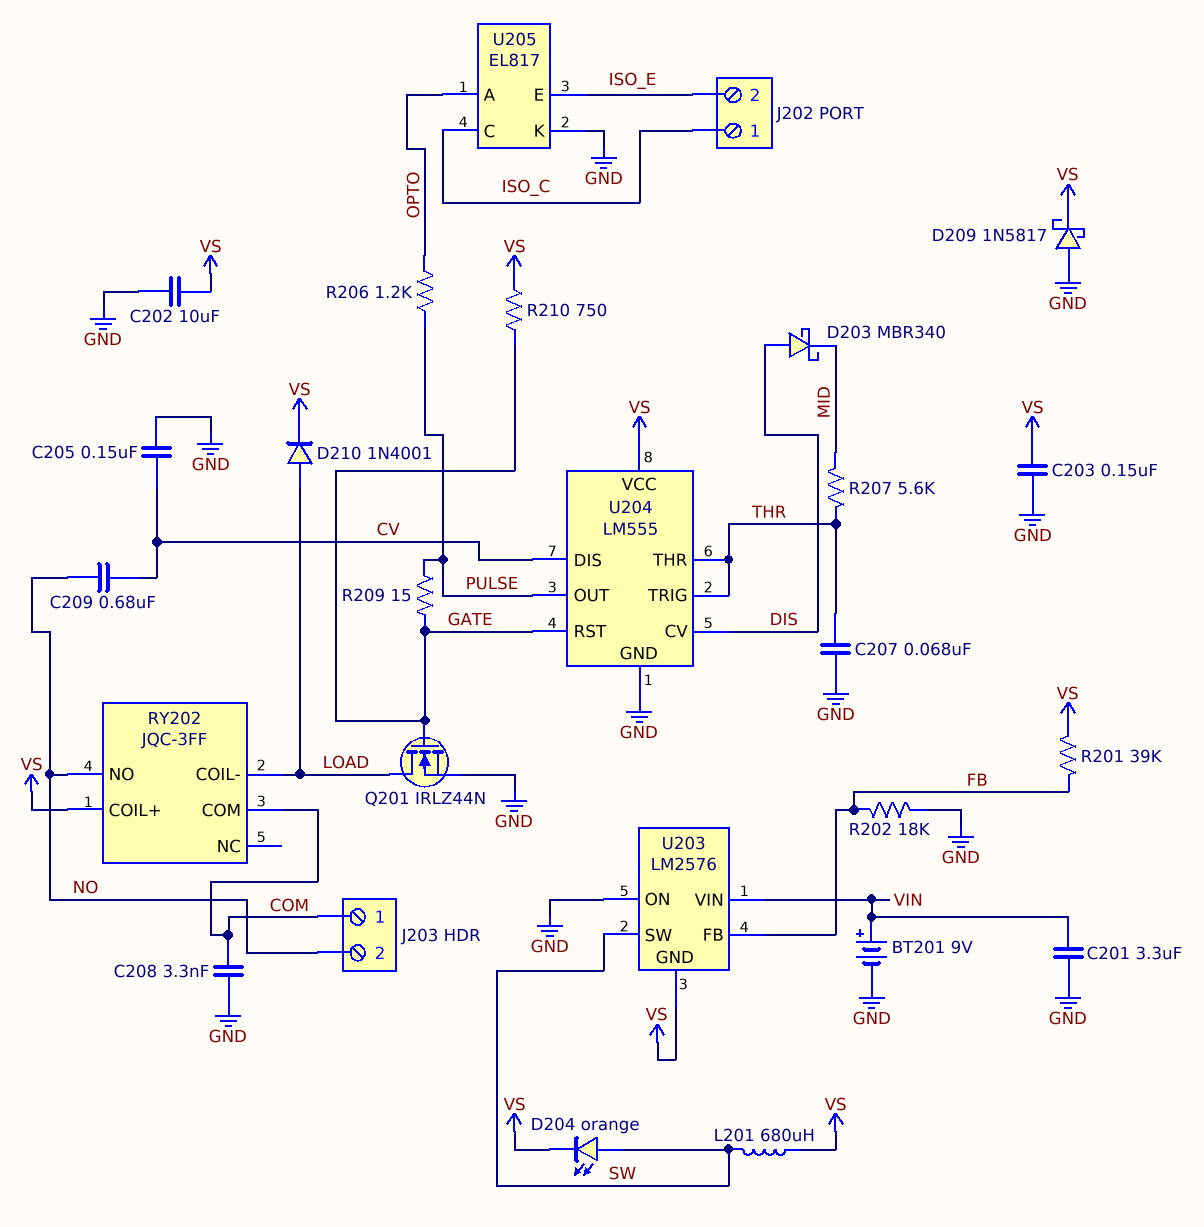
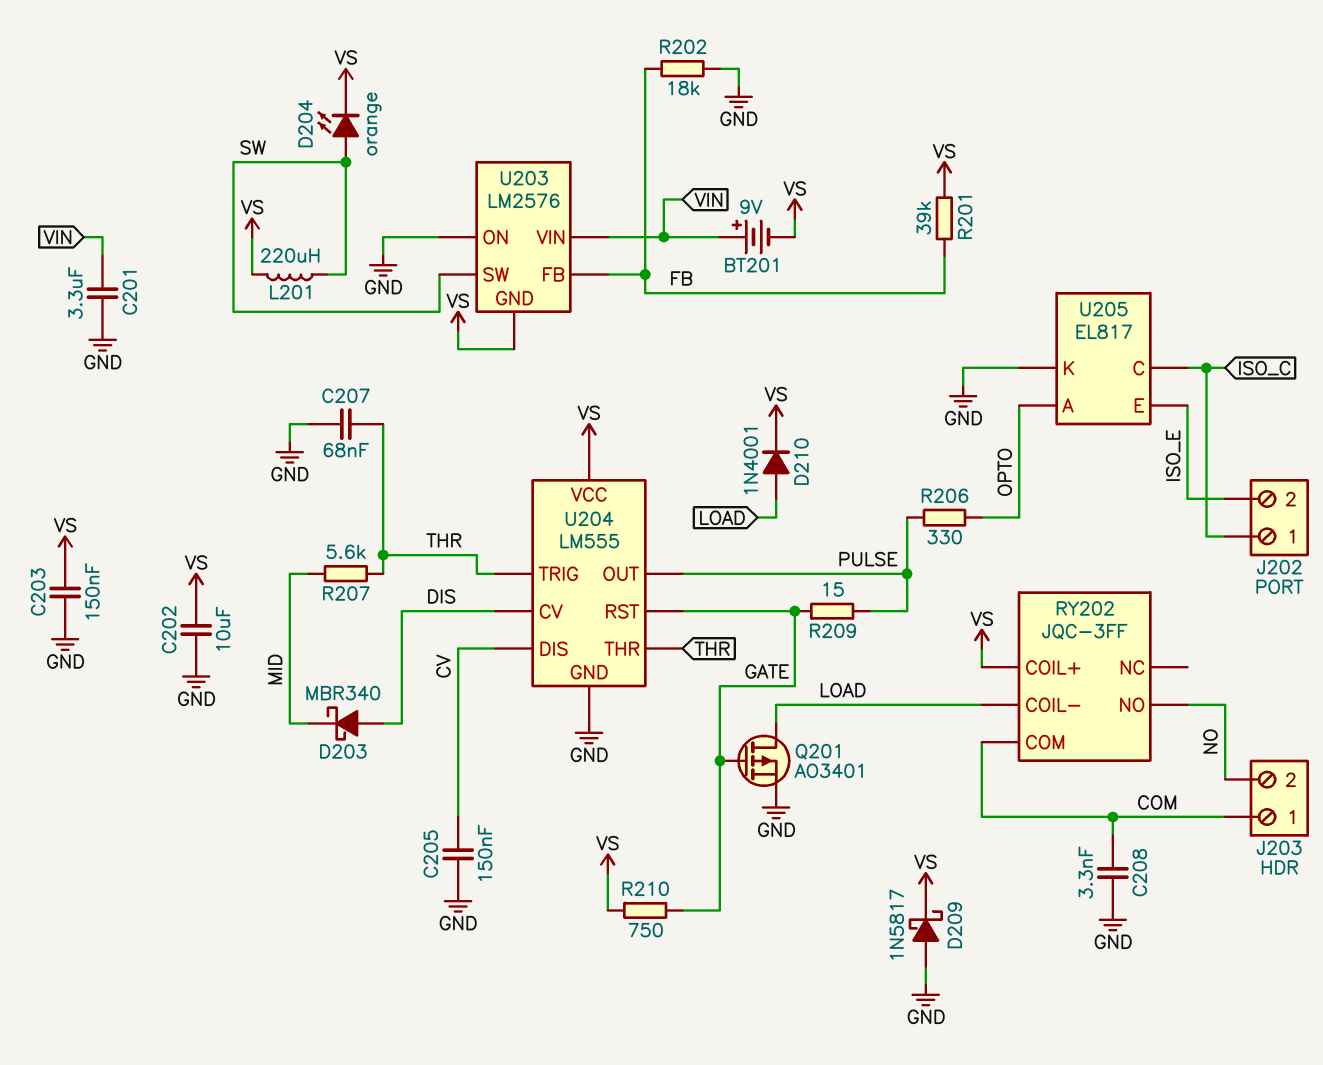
BT201: 9V (plus VIN, minus GND) -> 9V (plus VIN, minus VS)
C209: 680nF (CV, NO) -> none
L201: 680uH (SW, VS) -> 220uH (SW, VS)
Q201: NMOS IRLZ44N (G GATE, D LOAD, S GND) -> PMOS AO3401 (G GATE, D LOAD, S GND)
R206: 1.2k (OPTO, PULSE) -> 330 (OPTO, PULSE)

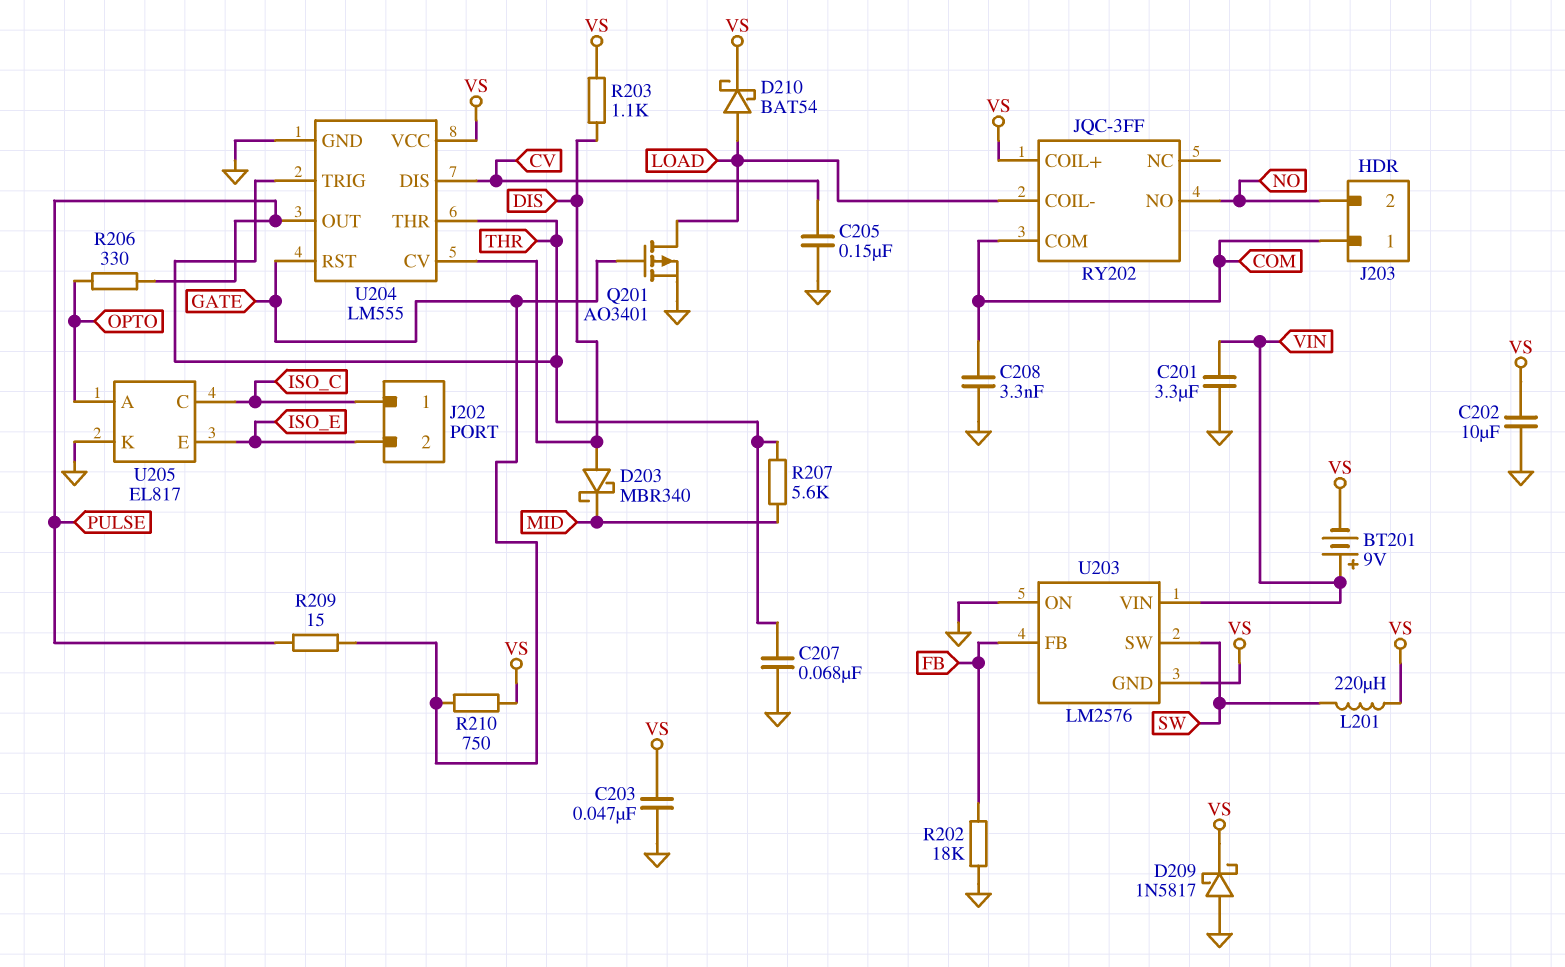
C203: 150nF (GND, VS) -> 47nF (GND, VS)
D204: LED orange (A SW, K VS) -> none
D210: diode 1N4001 (A LOAD, K VS) -> schottky BAT54 (A LOAD, K VS)
R201: 39k (FB, VS) -> none
R203: none -> 1.1k (DIS, VS)

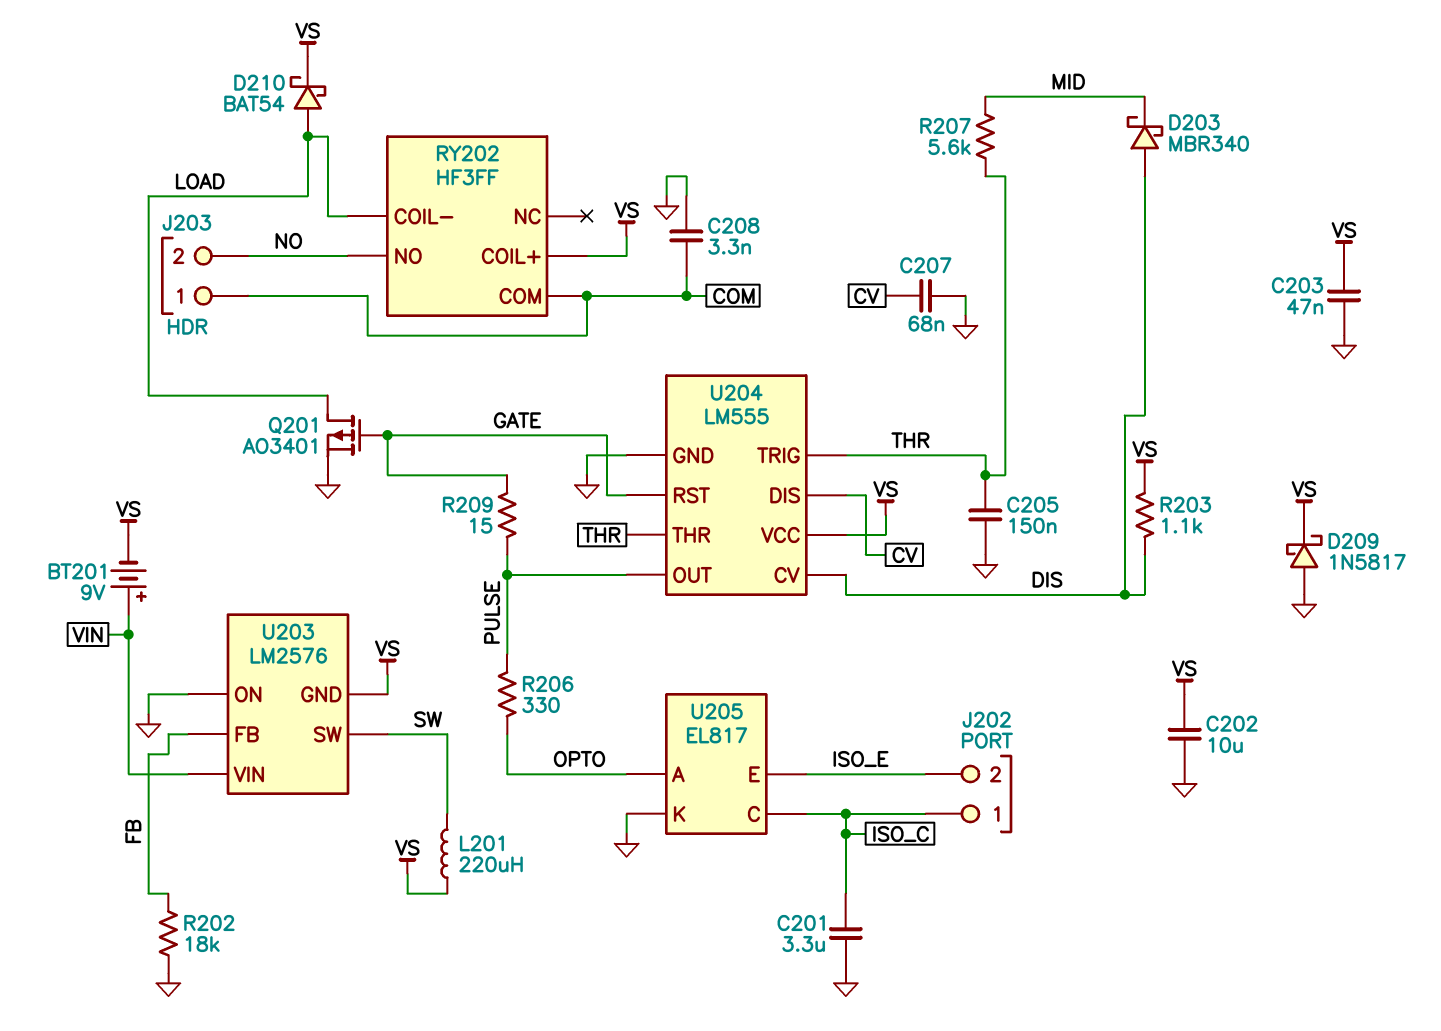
C201: 3.3uF (GND, VIN) -> 3.3uF (GND, ISO_C)
C205: 150nF (CV, GND) -> 150nF (GND, THR)
C207: 68nF (GND, THR) -> 68nF (CV, GND)
R210: 750 (GATE, VS) -> none
RY202: JQC-3FF -> HF3FF

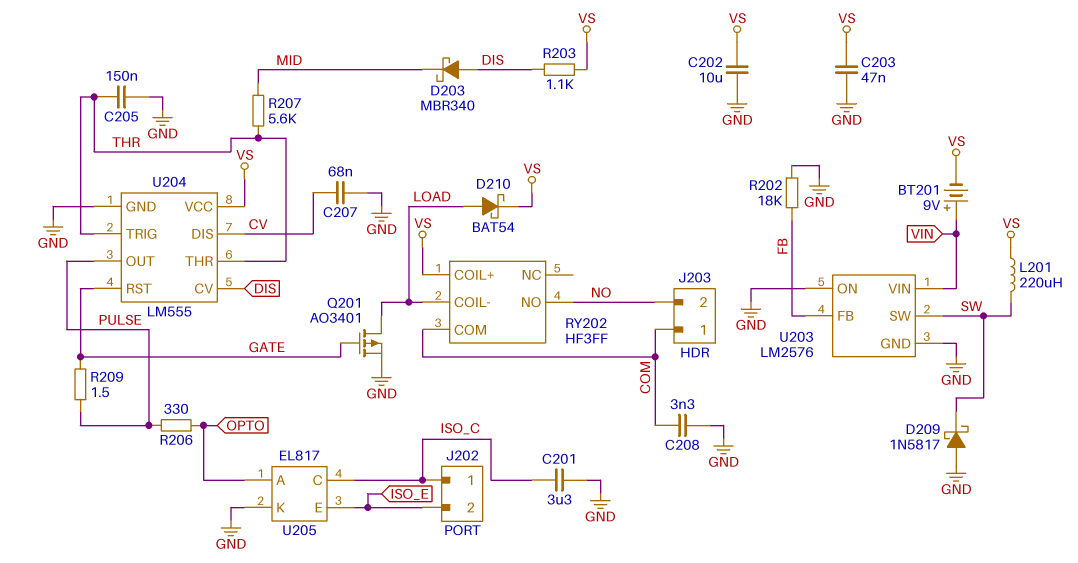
D209: schottky 1N5817 (A GND, K VS) -> schottky 1N5817 (A GND, K SW)
R209: 15 (GATE, PULSE) -> 1.5 (GATE, PULSE)
U203 pin GND: VS -> GND

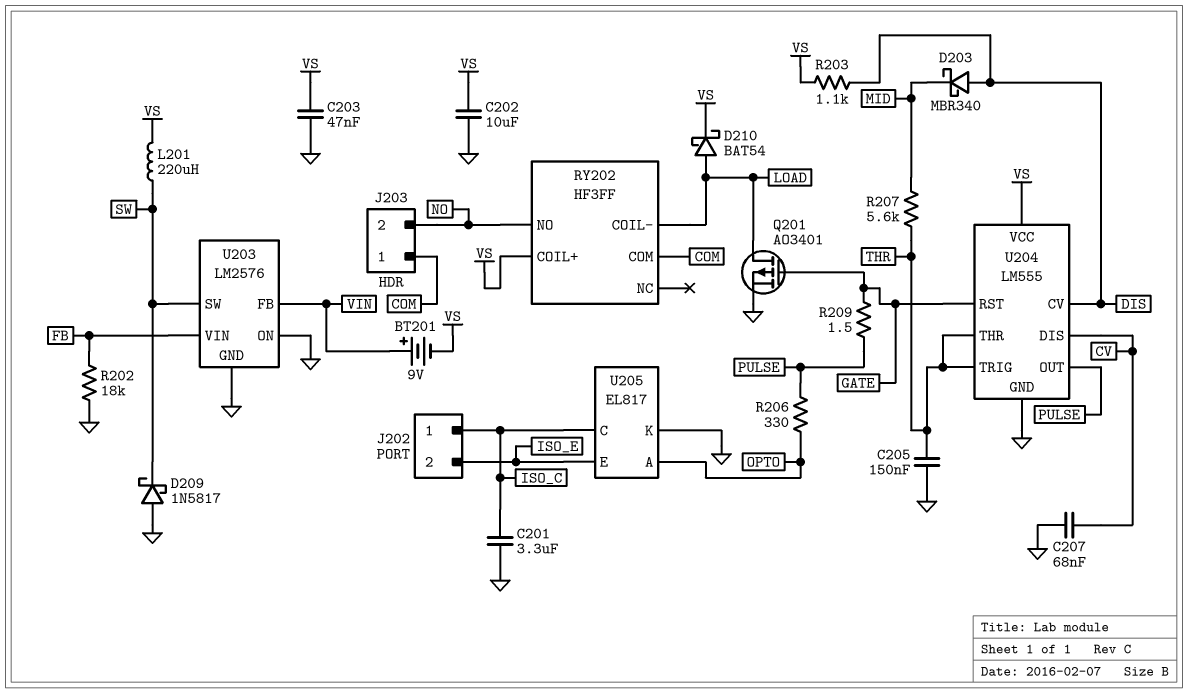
C208: 3.3nF (COM, GND) -> none
U203 pin FB: FB -> VIN
U203 pin VIN: VIN -> FB

